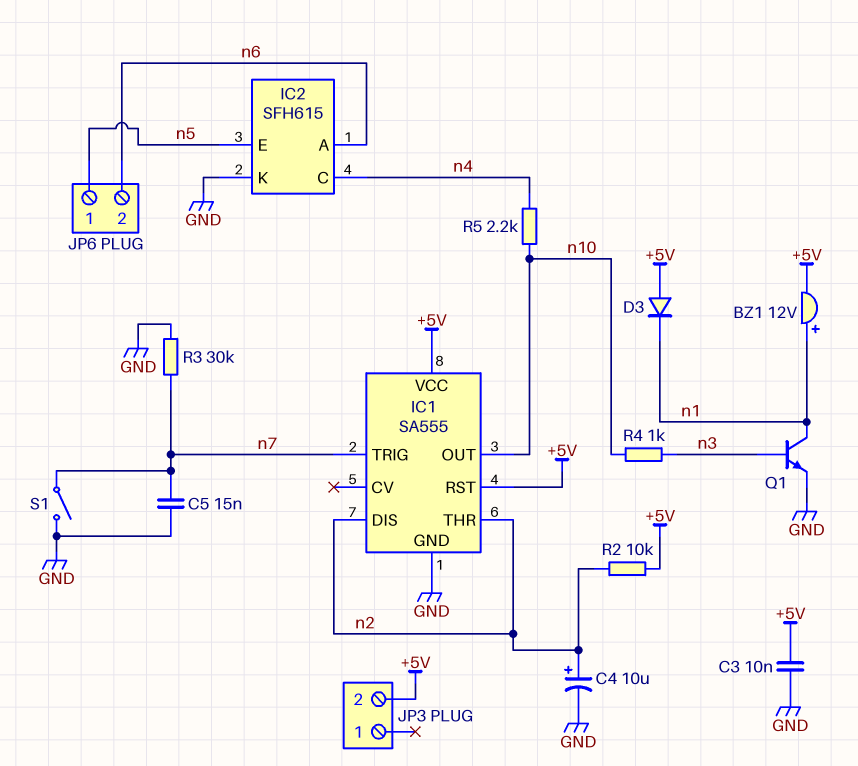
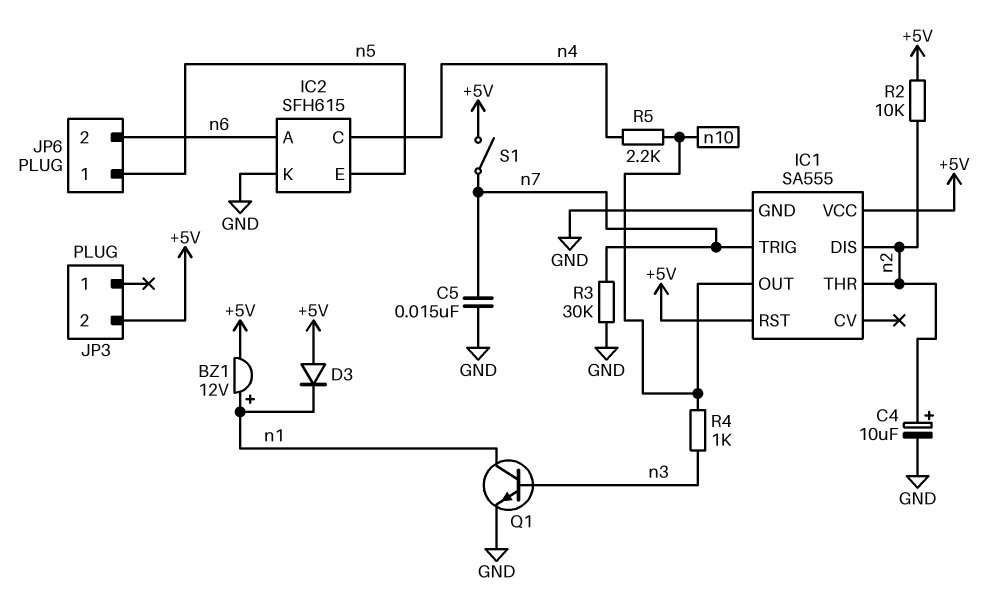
C3: 10nF (+5V, GND) -> none
S1: switch (GND, n7) -> switch (+5V, n7)

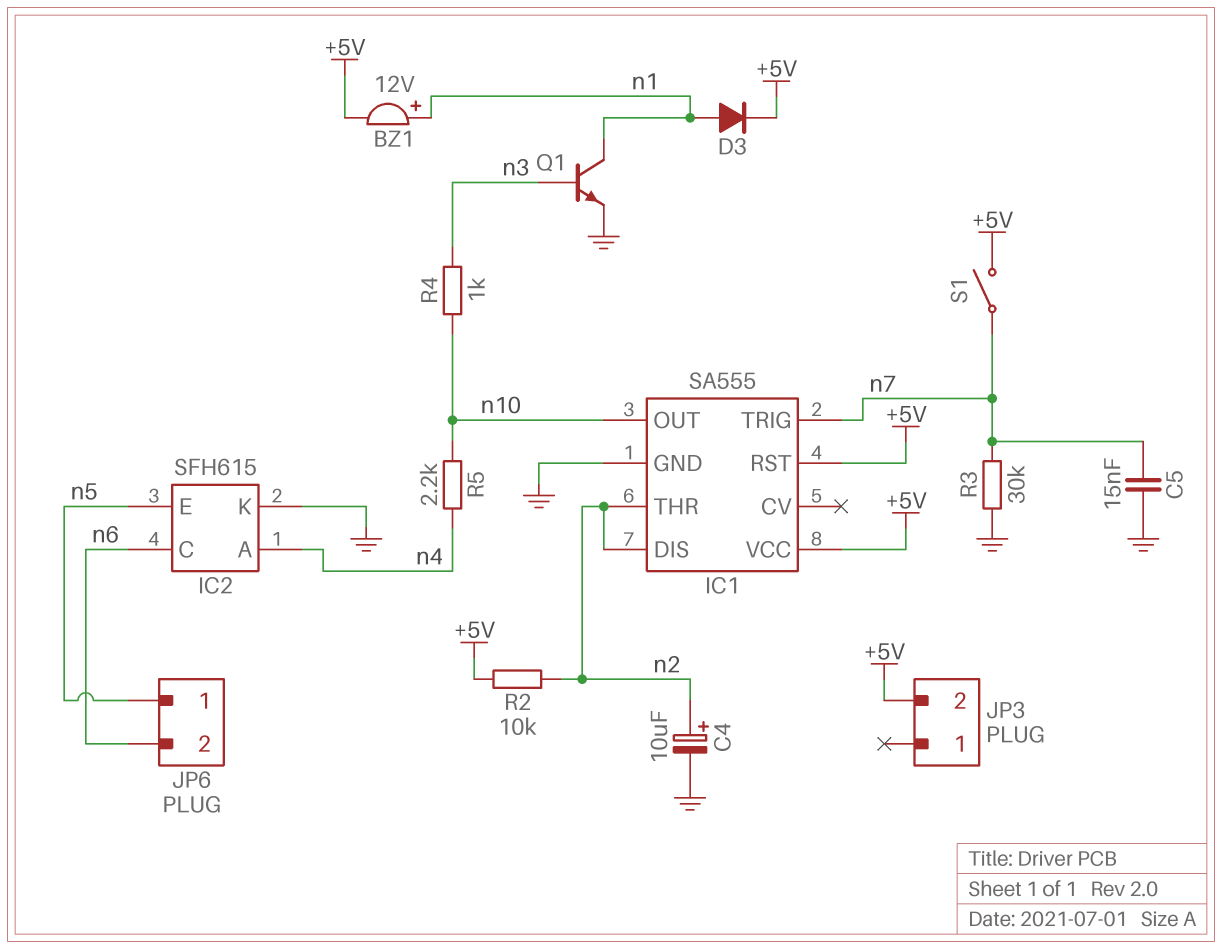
D3: diode (A +5V, K n1) -> diode (A n1, K +5V)
IC2 pin A: n6 -> n4
IC2 pin C: n4 -> n6

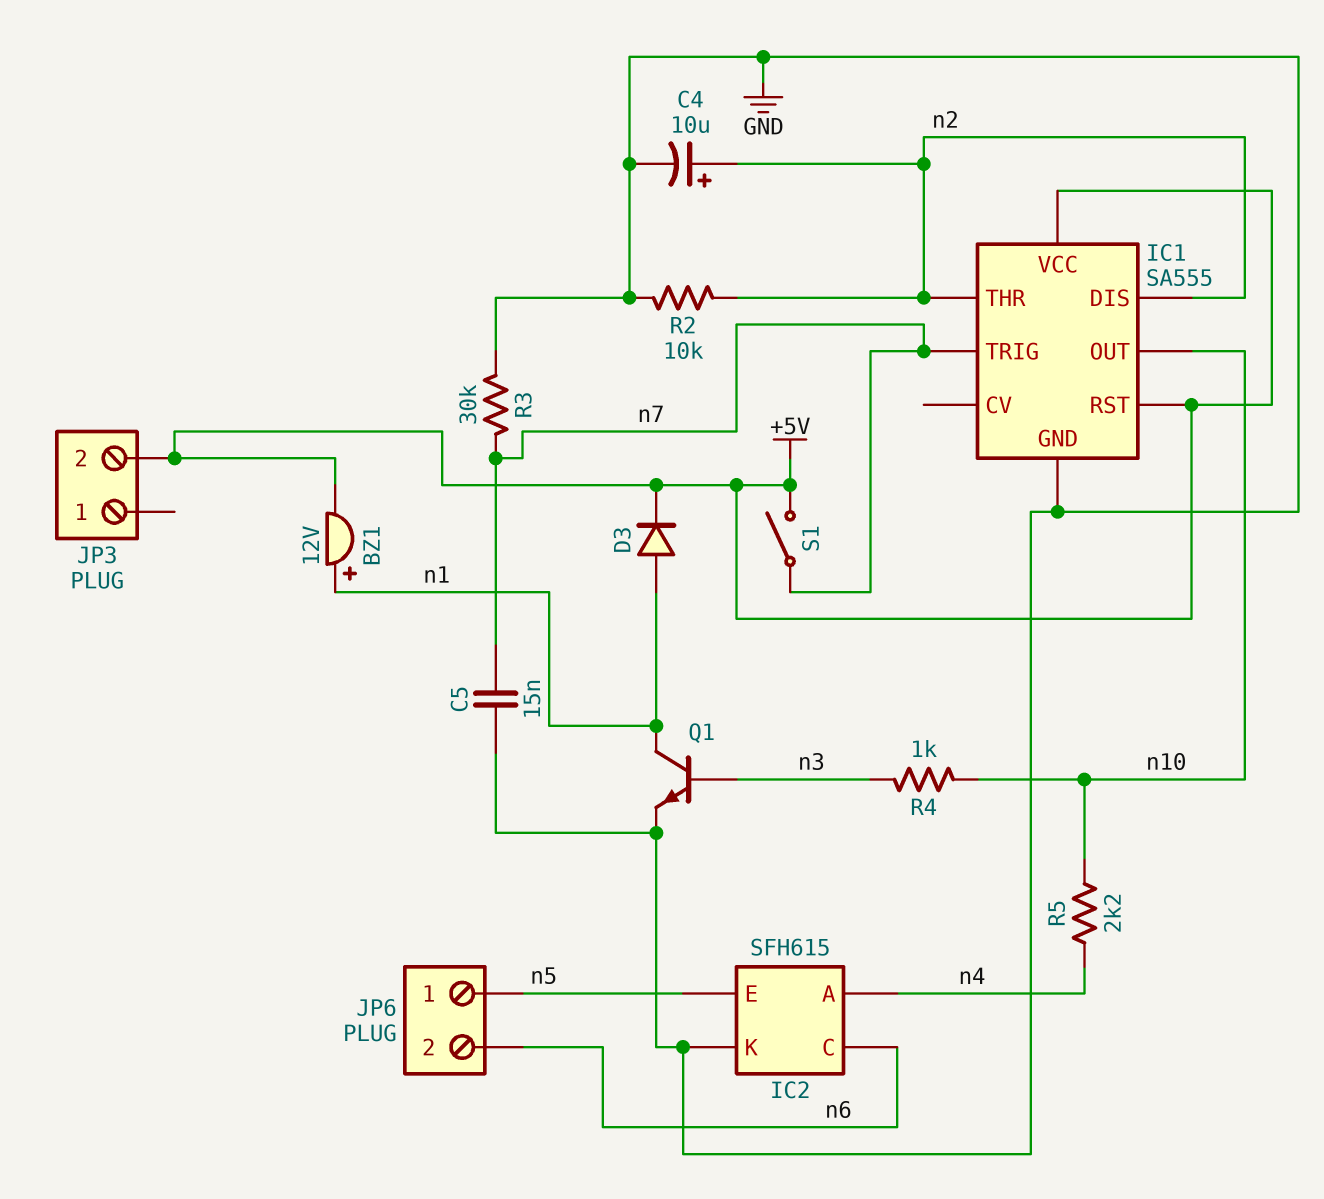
R2: 10k (+5V, n2) -> 10k (GND, n2)

